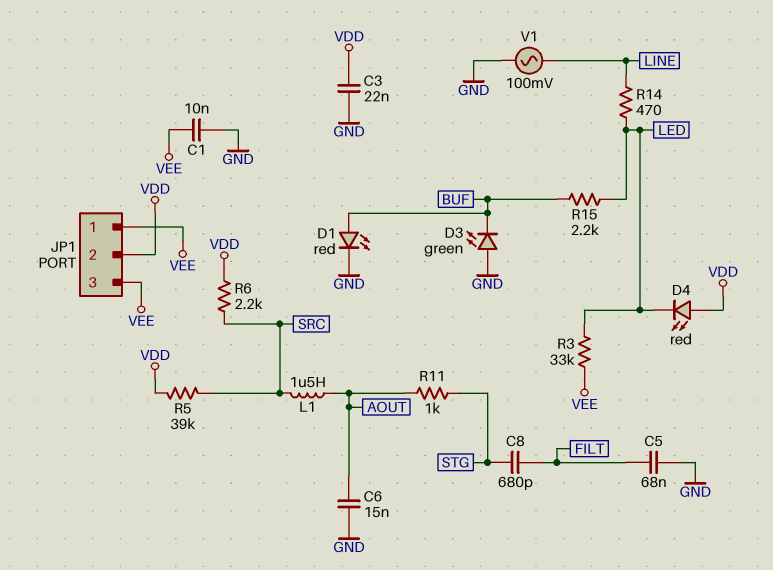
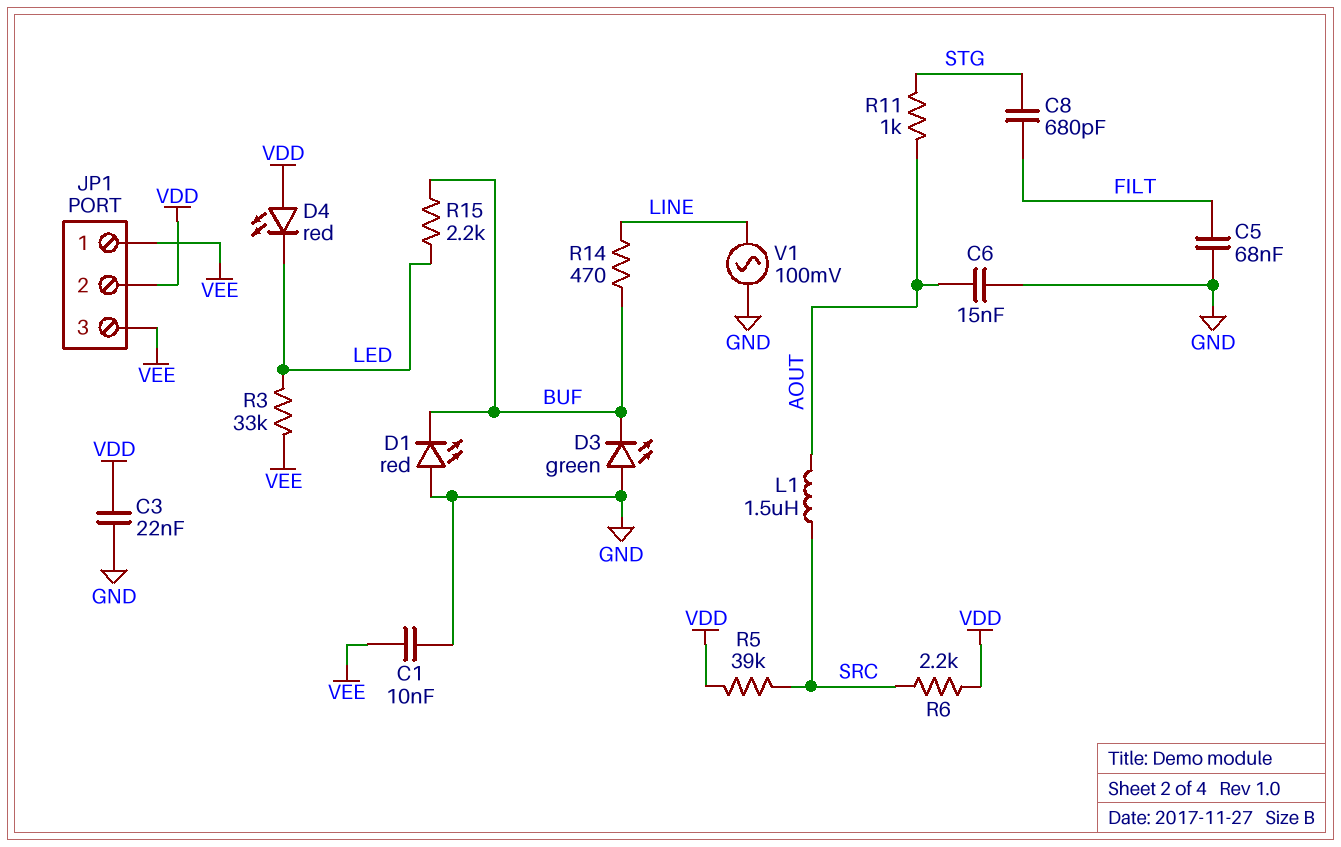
D1: LED red (A BUF, K GND) -> LED red (A GND, K BUF)
R14: 470 (LED, LINE) -> 470 (BUF, LINE)

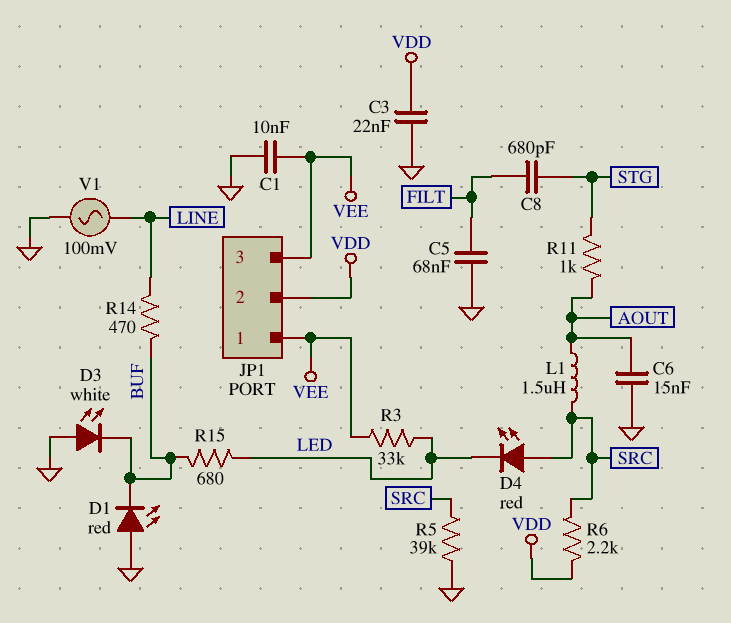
D3: LED green (A GND, K BUF) -> LED white (A GND, K BUF)
D4: LED red (A VDD, K LED) -> LED red (A SRC, K LED)
R5: 39k (SRC, VDD) -> 39k (GND, SRC)
R15: 2.2k (BUF, LED) -> 680 (BUF, LED)

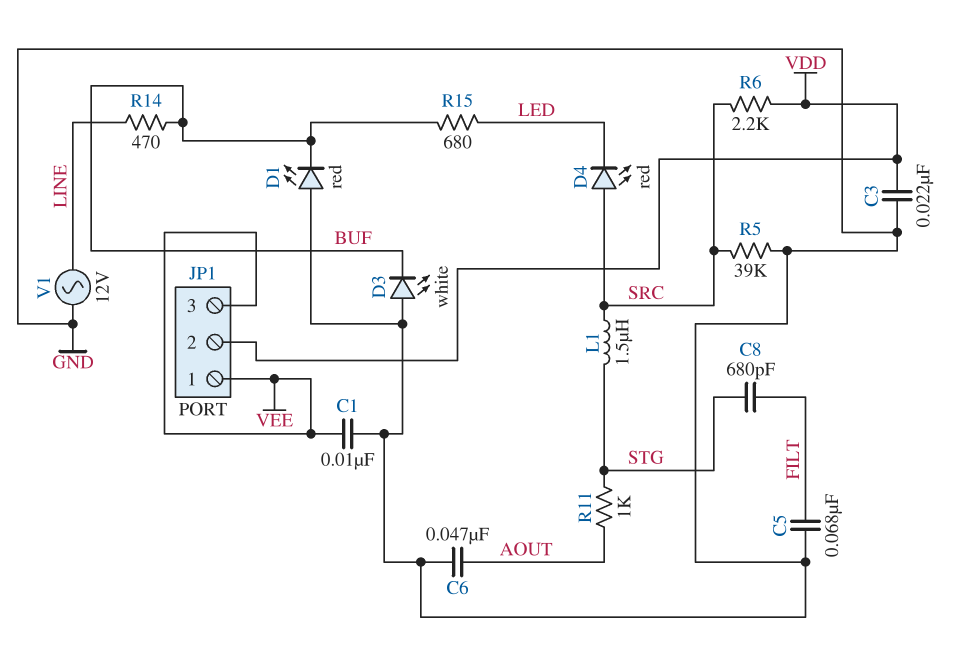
C6: 15nF (AOUT, GND) -> 47nF (AOUT, GND)
L1: 1.5uH (AOUT, SRC) -> 1.5uH (SRC, STG)
R3: 33k (LED, VEE) -> none
V1: AC 100mV (GND, LINE) -> AC 12V (GND, LINE)

